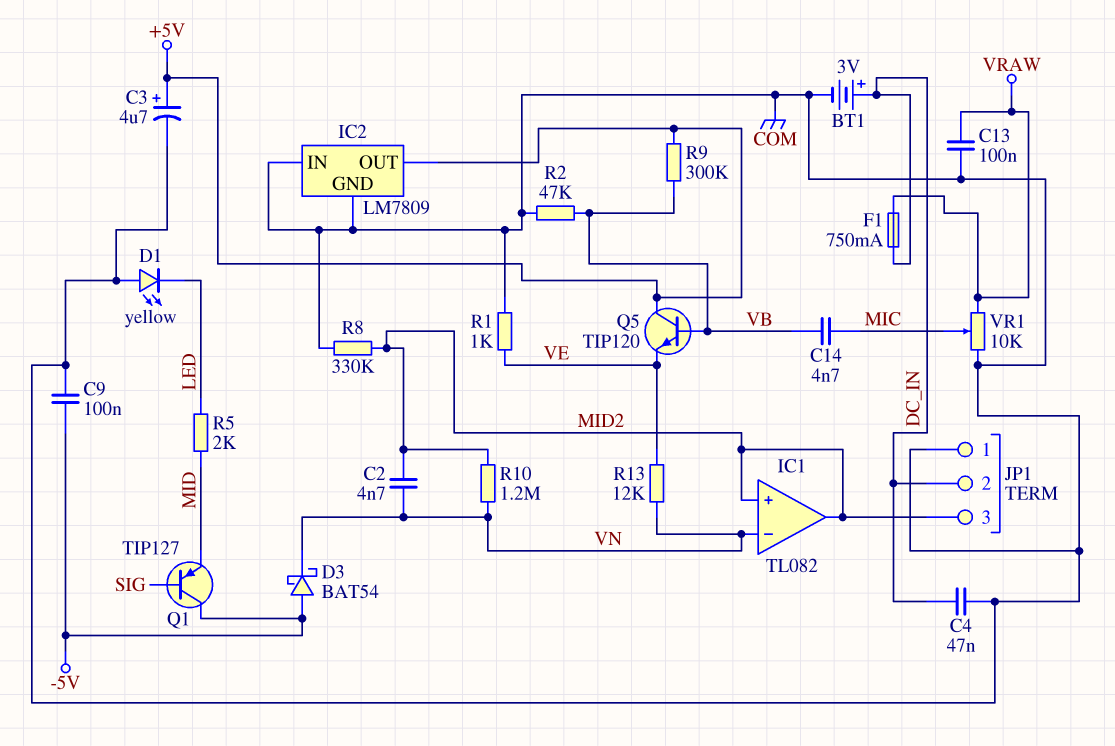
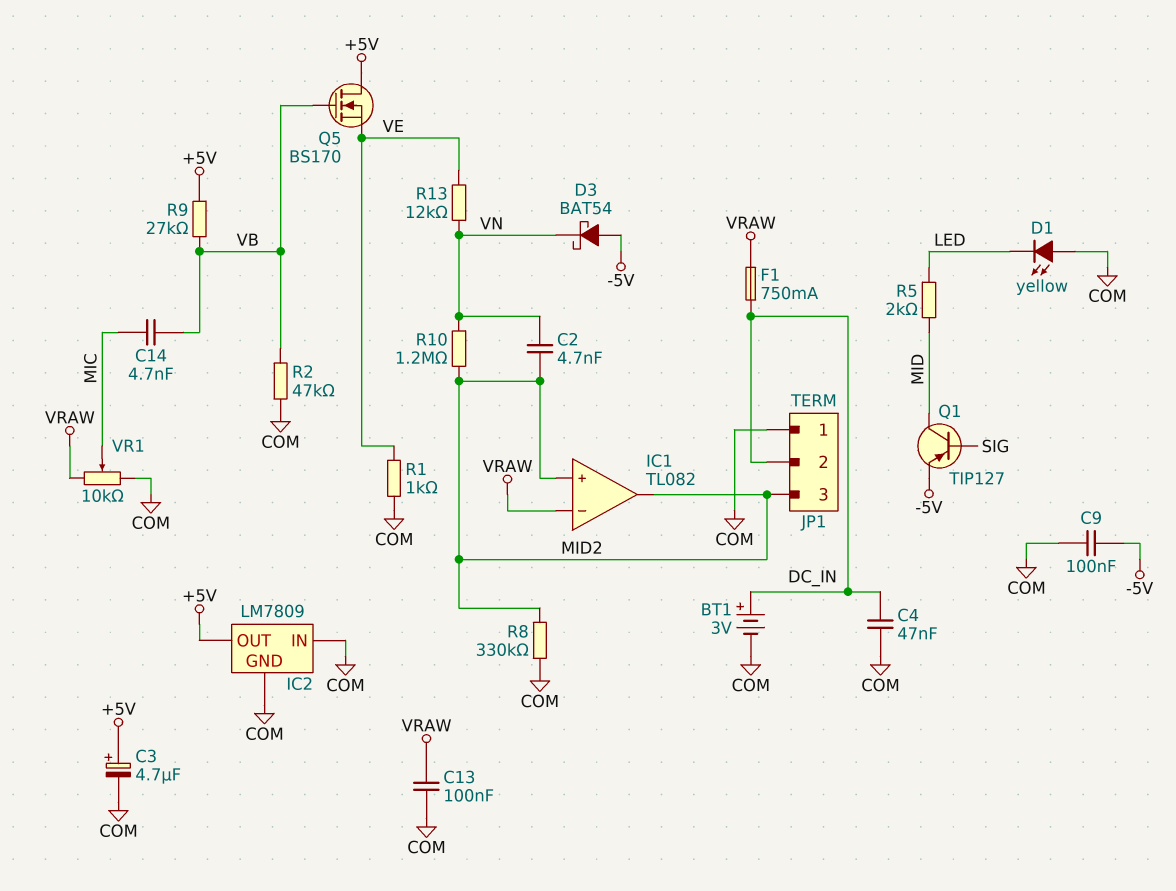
IC1 pin in-: VN -> VRAW
Q1: PNP TIP127 (B SIG, C -5V, E MID) -> PNP TIP127 (B SIG, C MID, E -5V)
Q5: NPN TIP120 (B VB, C +5V, E VE) -> NMOS BS170 (G VB, D +5V, S VE)
R9: 300k (+5V, VB) -> 27k (+5V, VB)

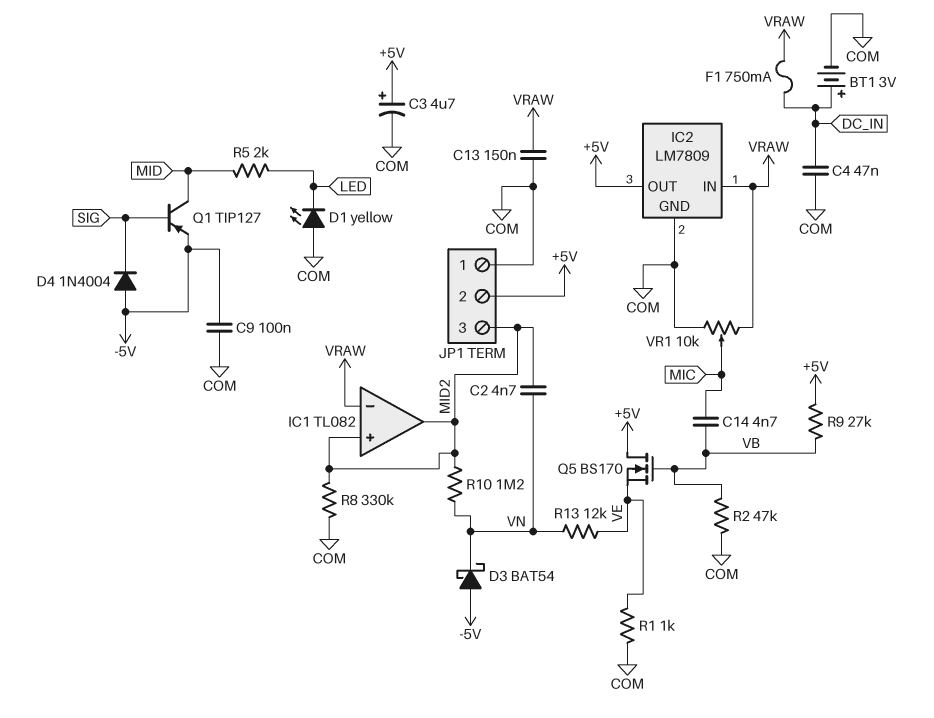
C13: 100nF (COM, VRAW) -> 150nF (COM, VRAW)
D4: none -> diode 1N4004 (A -5V, K SIG)
IC2 pin IN: COM -> VRAW
JP1 pin 2: DC_IN -> +5V

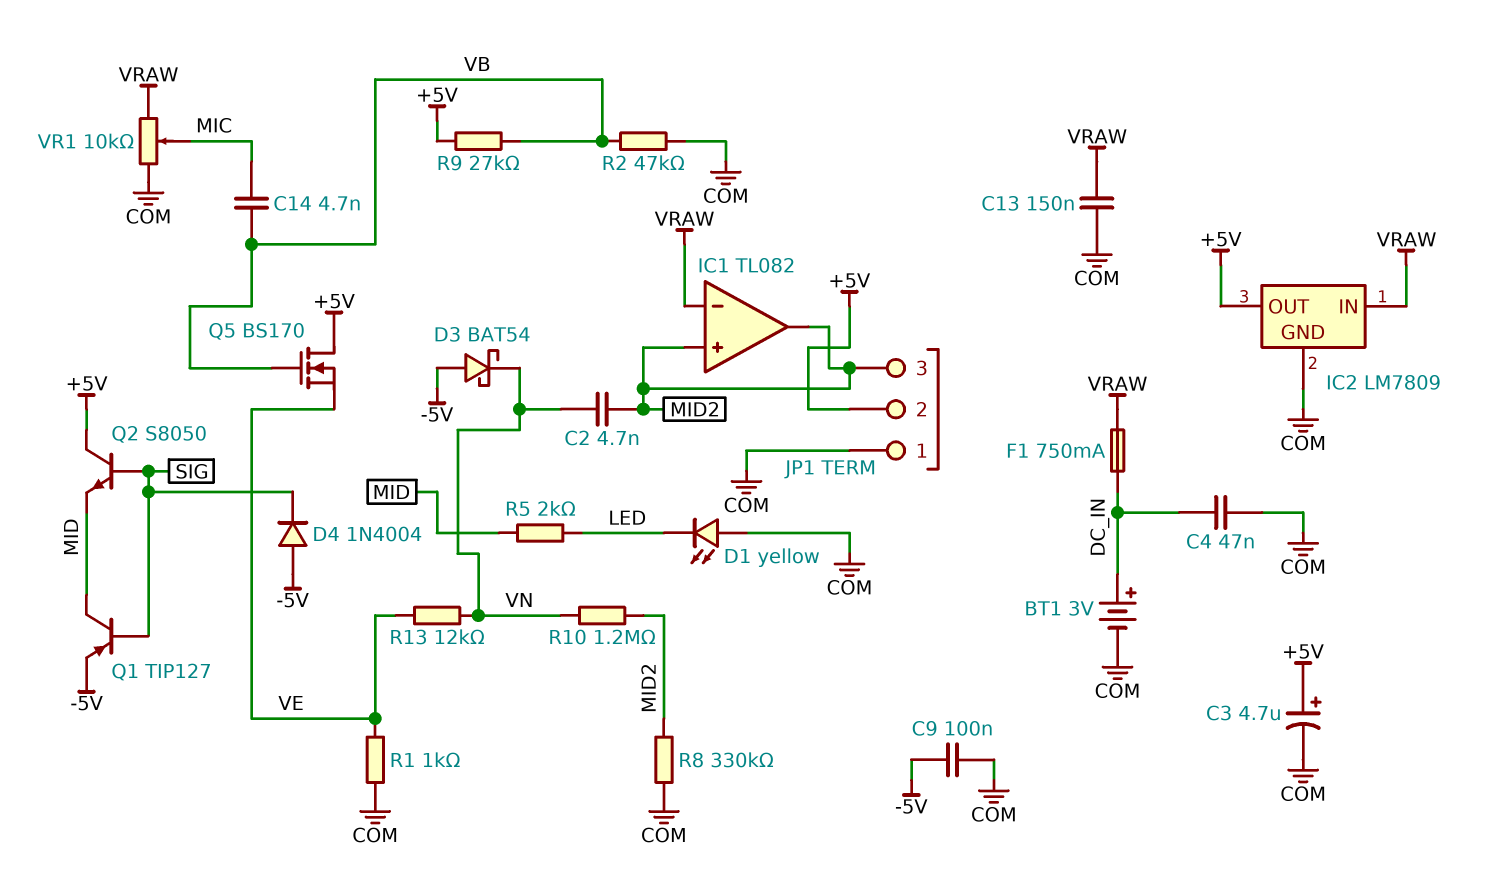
Q2: none -> NPN S8050 (B SIG, C +5V, E MID)

